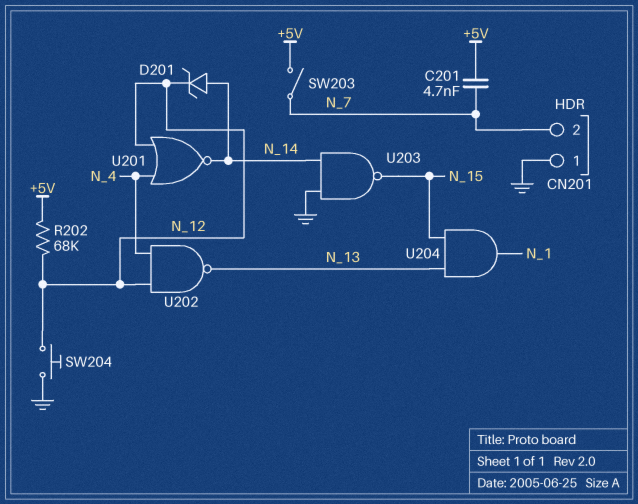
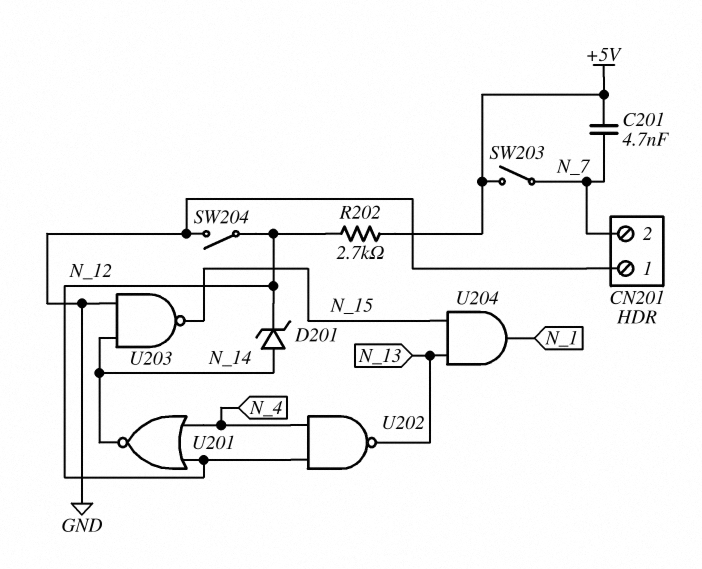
R202: 68k (+5V, N_12) -> 2.7k (+5V, N_12)
SW204: button (GND, N_12) -> switch (GND, N_12)

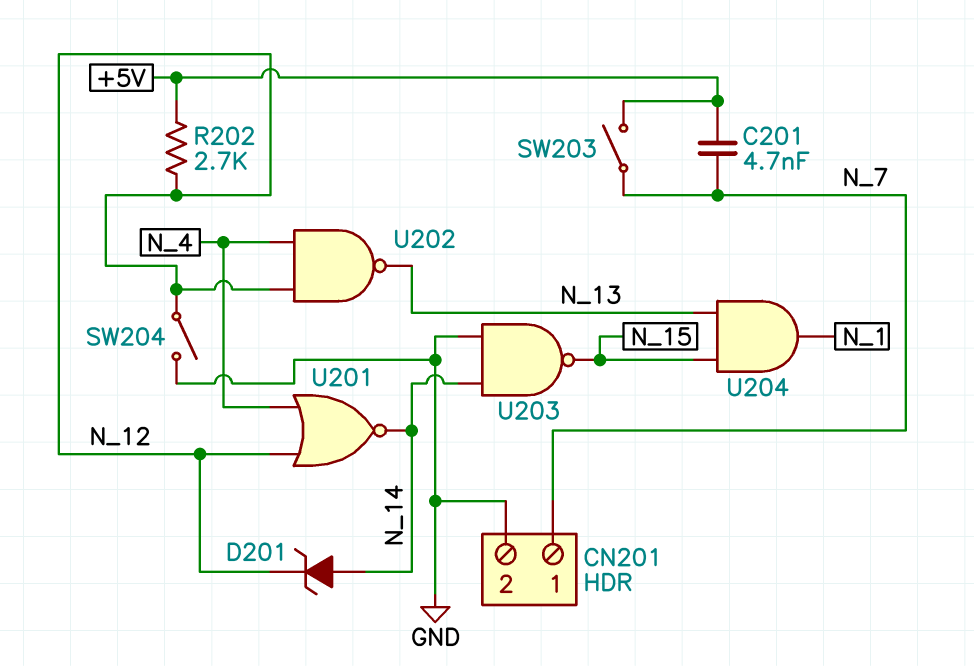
CN201 pin 1: GND -> N_7
CN201 pin 2: N_7 -> GND

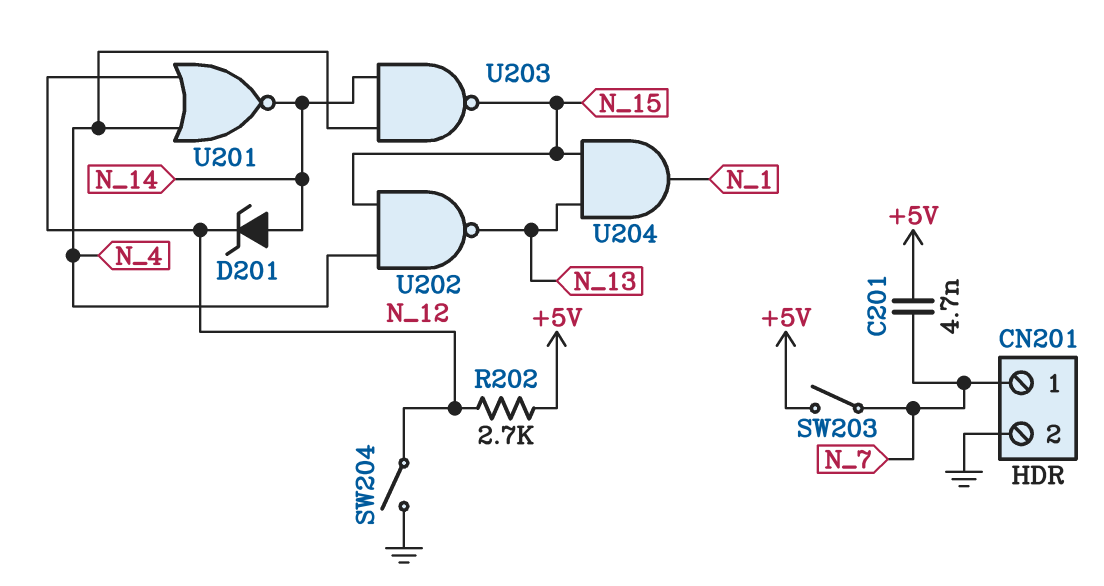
U202: NAND (in N_4, in N_12, out N_13) -> NAND (in N_4, in N_15, out N_13)
U203: NAND (in GND, in N_14, out N_15) -> NAND (in N_4, in N_14, out N_15)

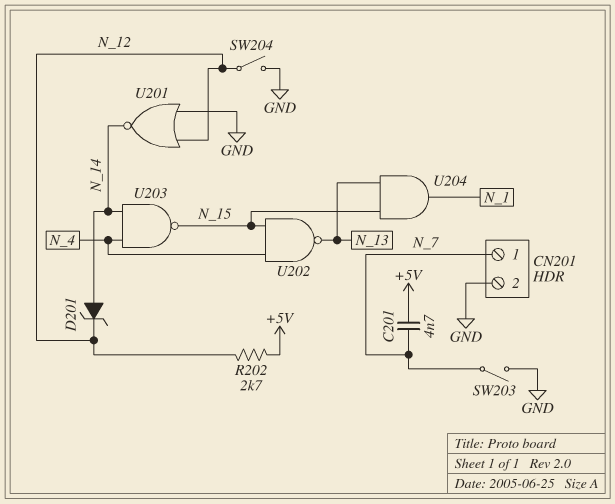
SW203: switch (+5V, N_7) -> switch (GND, N_7)
U201: NOR (in N_4, in N_12, out N_14) -> NOR (in GND, in N_12, out N_14)

